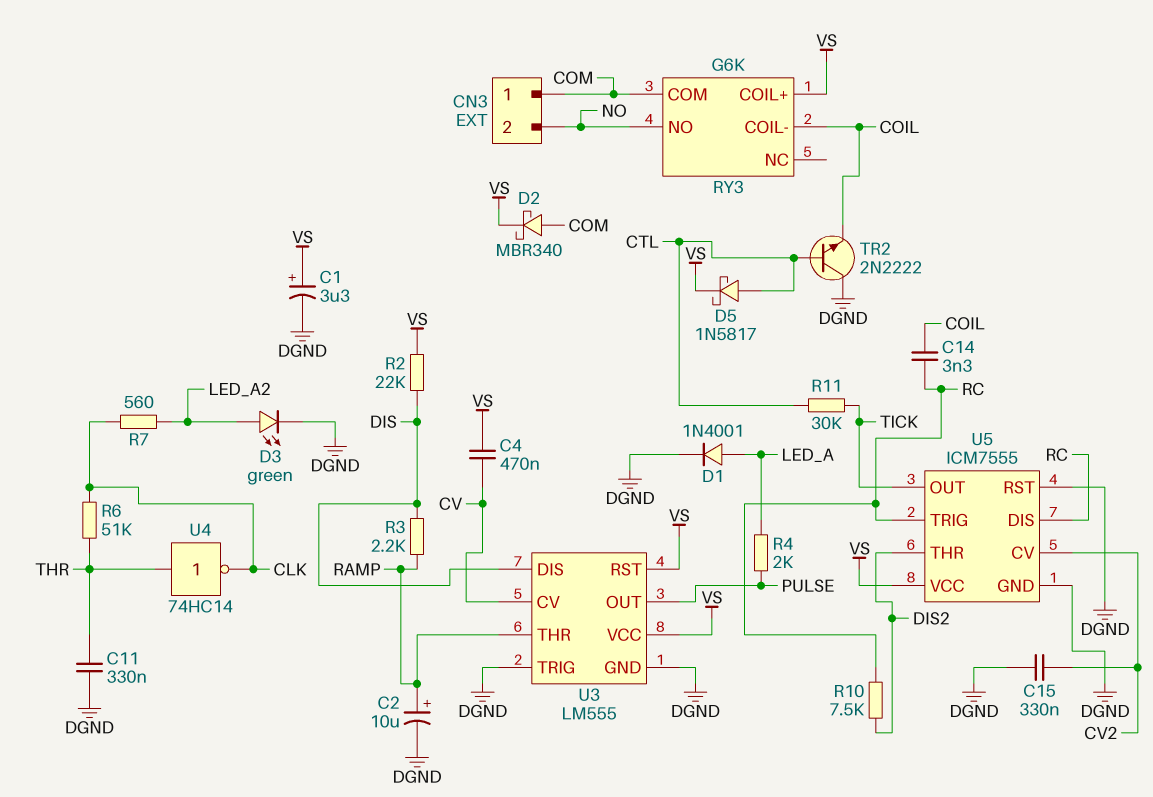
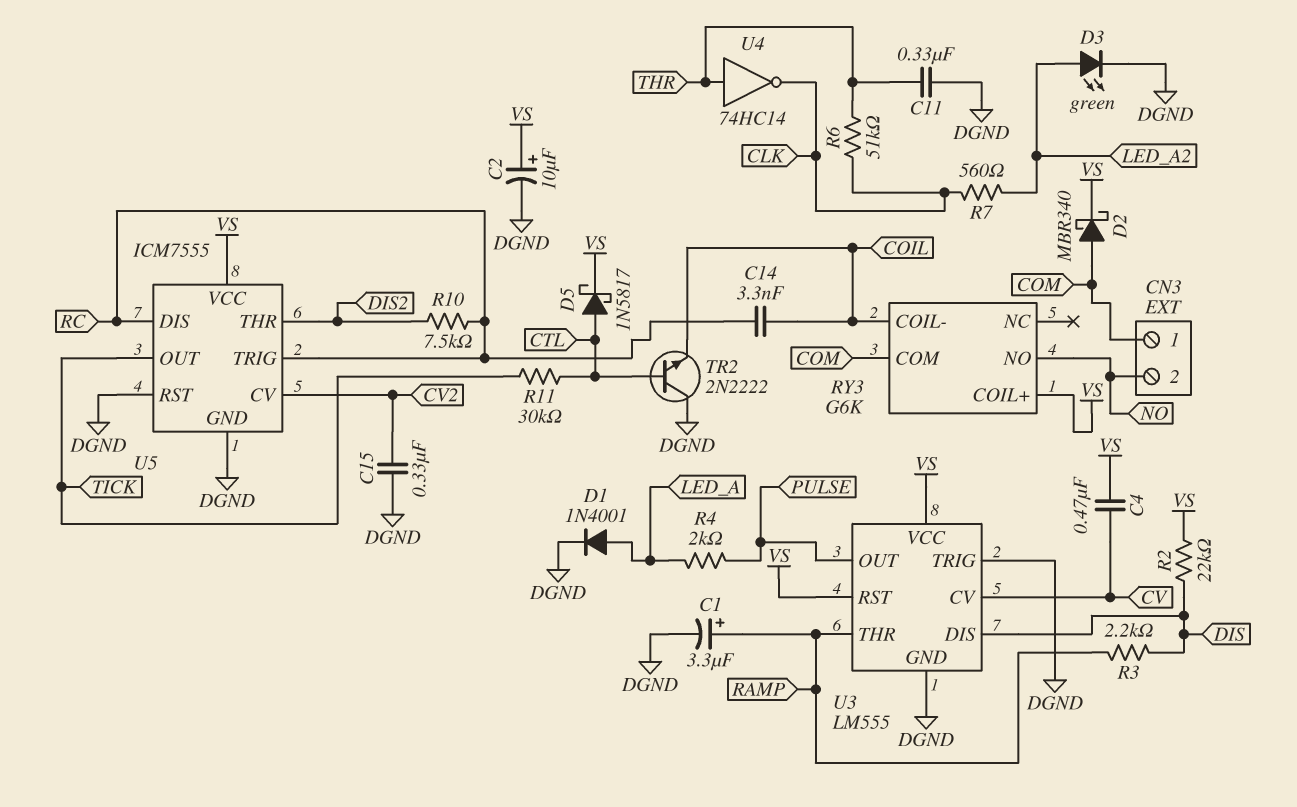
C1: 3.3uF (plus VS, minus DGND) -> 3.3uF (plus RAMP, minus DGND)
C2: 10uF (plus RAMP, minus DGND) -> 10uF (plus VS, minus DGND)

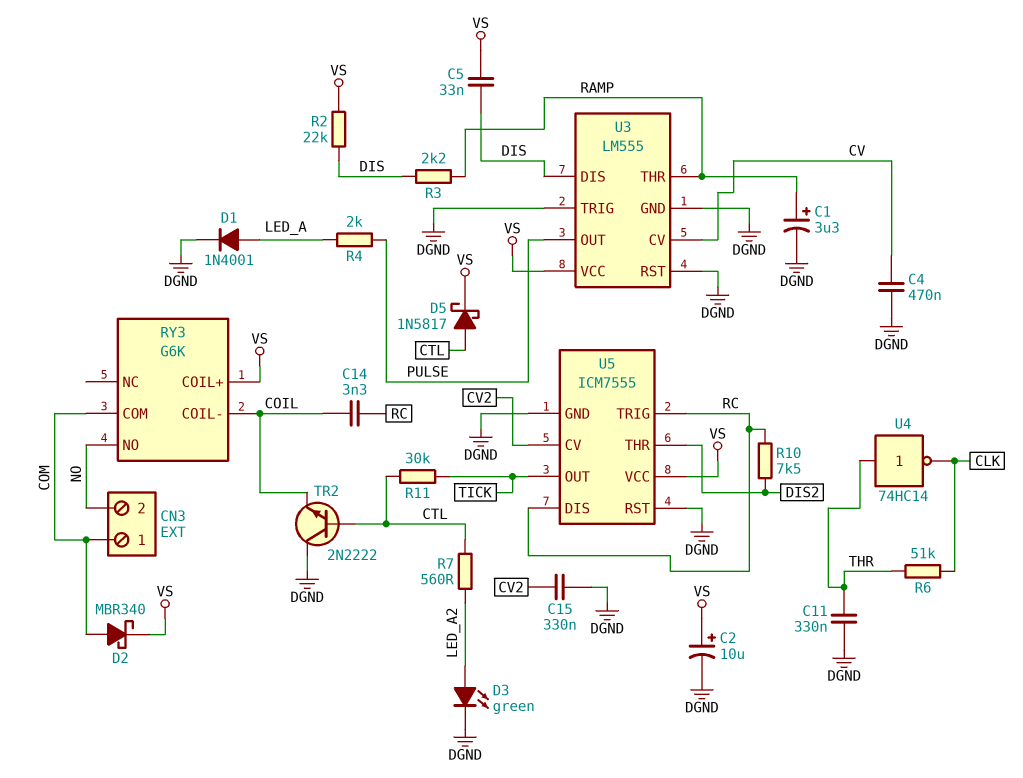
C4: 470nF (CV, VS) -> 470nF (CV, DGND)
C5: none -> 33nF (DIS, VS)
R7: 560 (CLK, LED_A2) -> 560 (CTL, LED_A2)
U3 pin RST: VS -> DGND

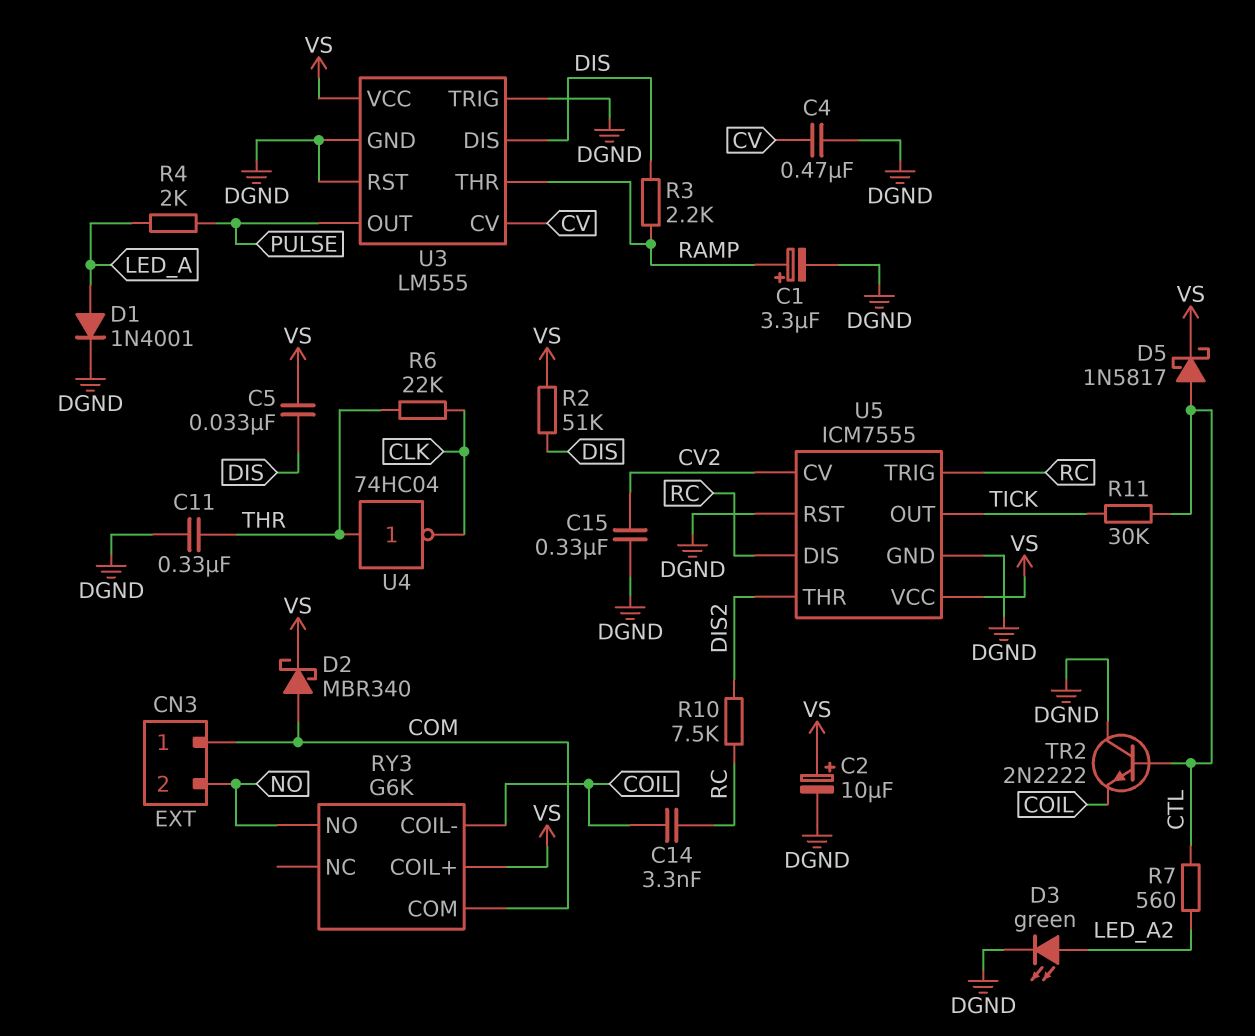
R2: 22k (DIS, VS) -> 51k (DIS, VS)
R6: 51k (CLK, THR) -> 22k (CLK, THR)
U4: NOT 74HC14 (in THR, out CLK) -> NOT 74HC04 (in THR, out CLK)

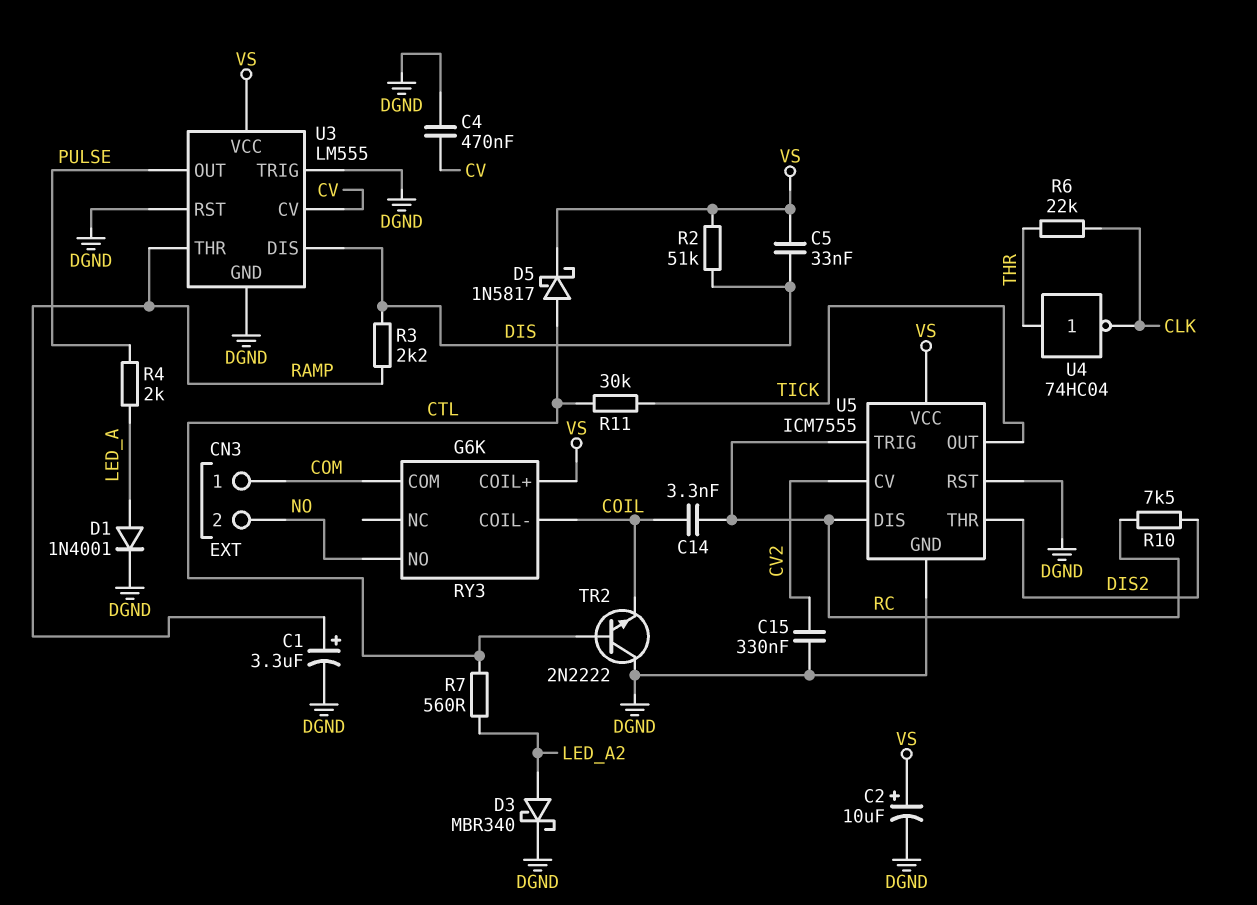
C11: 330nF (DGND, THR) -> none
D2: schottky MBR340 (A COM, K VS) -> none
D3: LED green (A LED_A2, K DGND) -> schottky MBR340 (A LED_A2, K DGND)

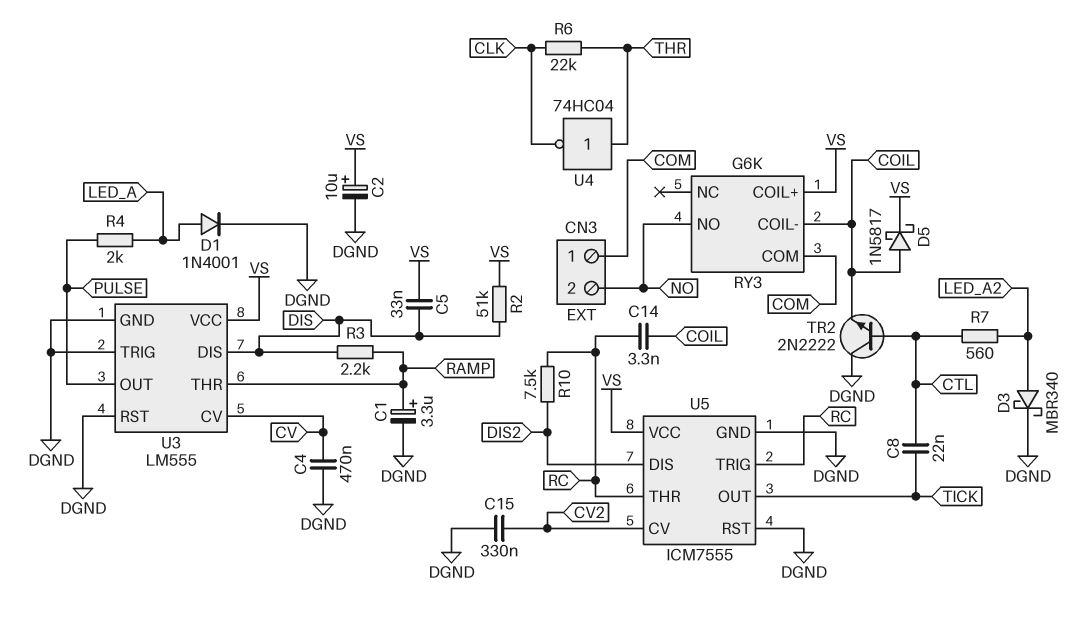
C8: none -> 22nF (CTL, TICK)
D5: schottky 1N5817 (A CTL, K VS) -> schottky 1N5817 (A COIL, K VS)
R11: 30k (CTL, TICK) -> none
U5 pin DIS: RC -> DIS2
U5 pin THR: DIS2 -> RC

